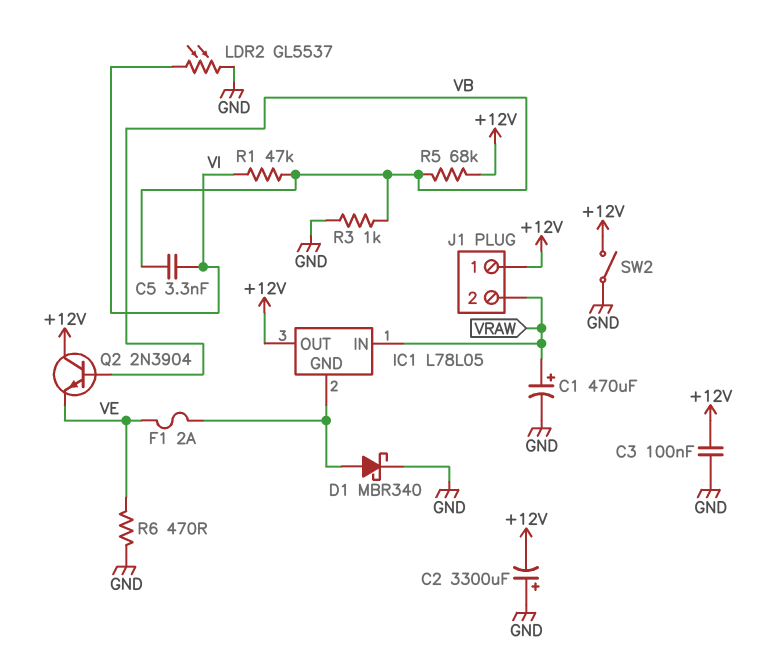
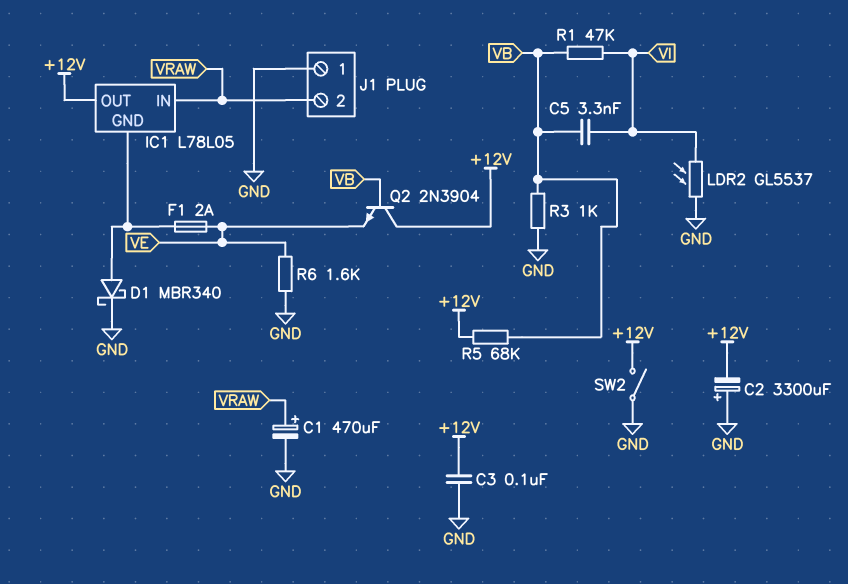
J1 pin 1: +12V -> GND
R6: 470 (GND, VE) -> 1.6k (GND, VE)

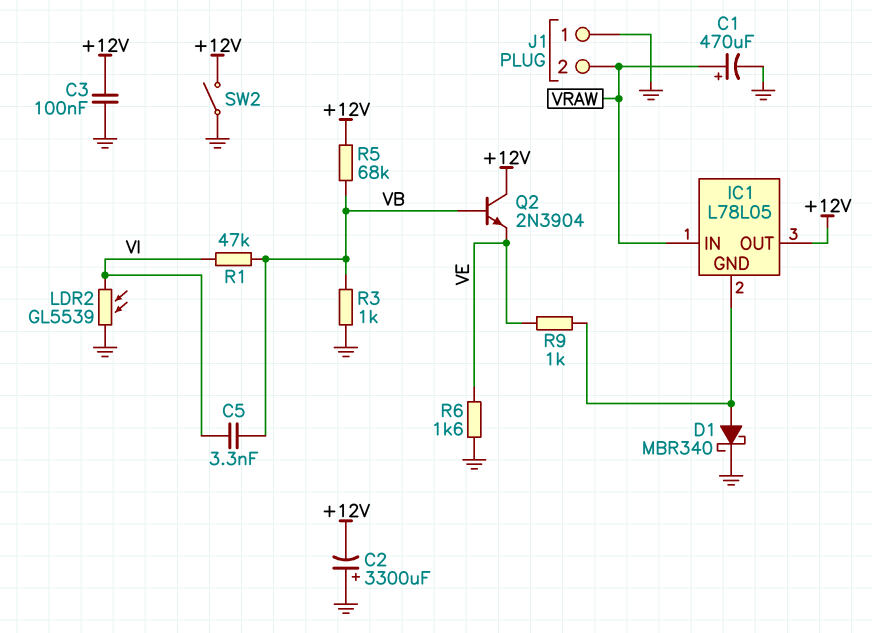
F1: 2A (IC1/GND, VE) -> none
LDR2: GL5537 (GND, VI) -> GL5539 (GND, VI)
R9: none -> 1k (IC1/GND, VE)

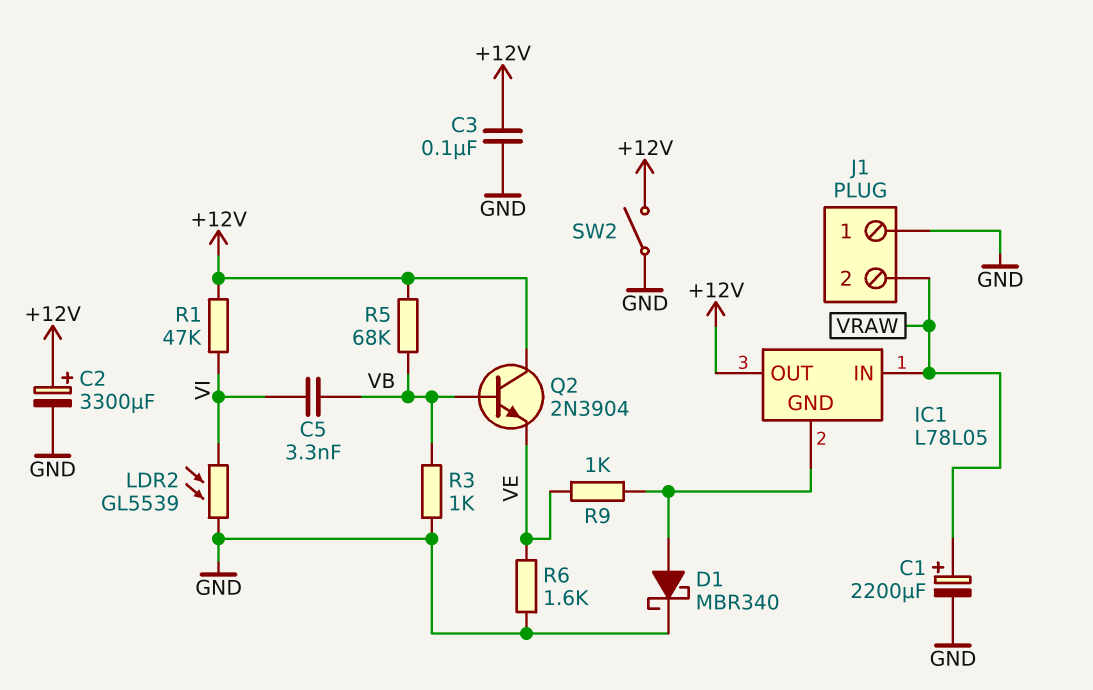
C1: 470uF (plus VRAW, minus GND) -> 2200uF (plus VRAW, minus GND)
C2: 3300uF (plus GND, minus +12V) -> 3300uF (plus +12V, minus GND)
R1: 47k (VB, VI) -> 47k (+12V, VI)

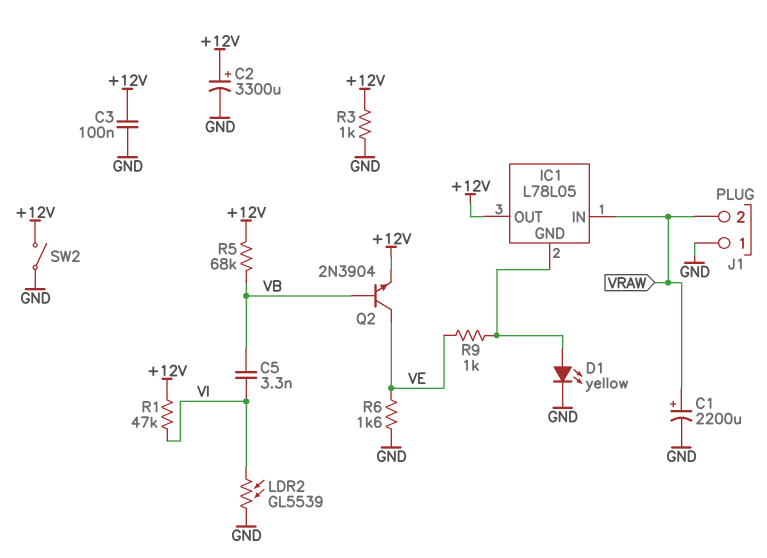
D1: schottky MBR340 (A IC1/GND, K GND) -> LED yellow (A IC1/GND, K GND)
Q2: NPN 2N3904 (B VB, C +12V, E VE) -> NPN 2N3904 (B VB, C VE, E +12V)
R3: 1k (GND, VB) -> 1k (+12V, GND)

